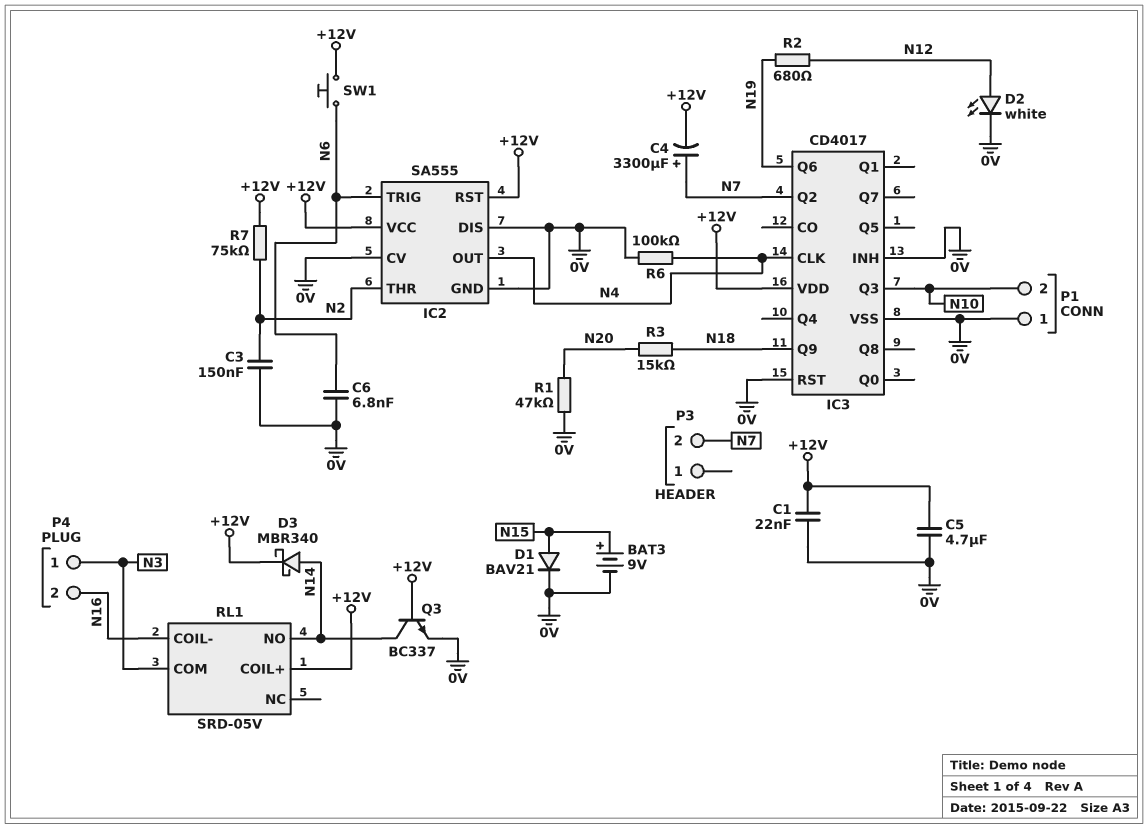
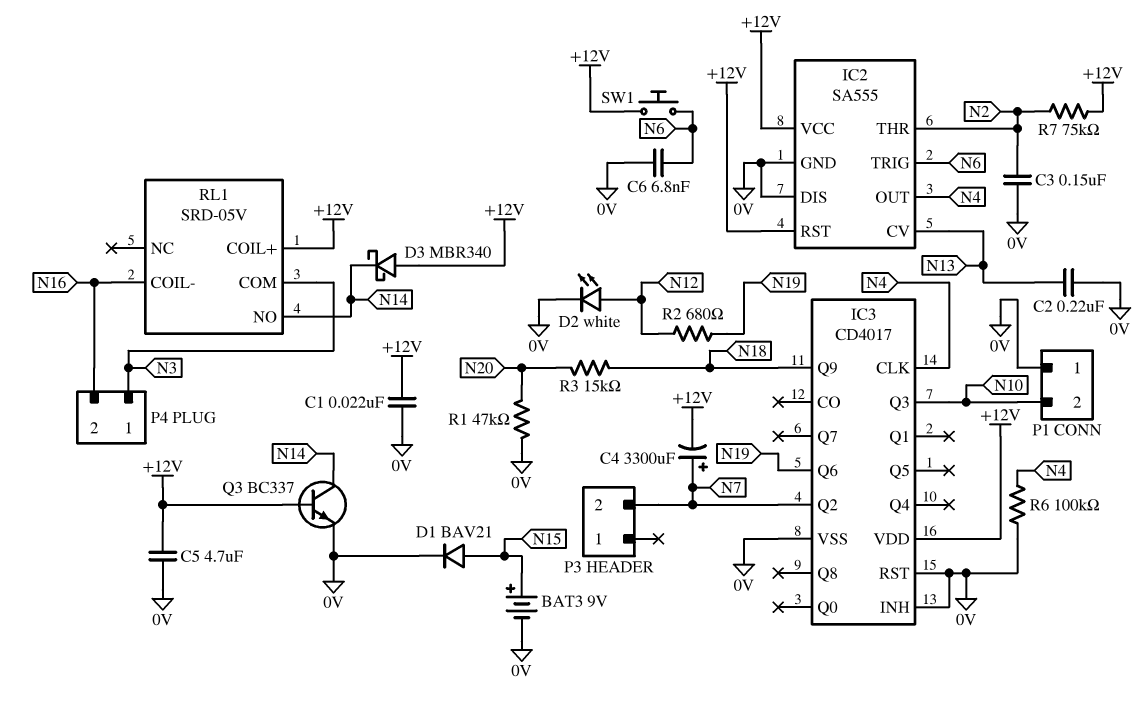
C2: none -> 220nF (0V, N13)
D3: schottky MBR340 (A N14, K +12V) -> schottky MBR340 (A +12V, K N14)
IC2 pin CV: 0V -> N13

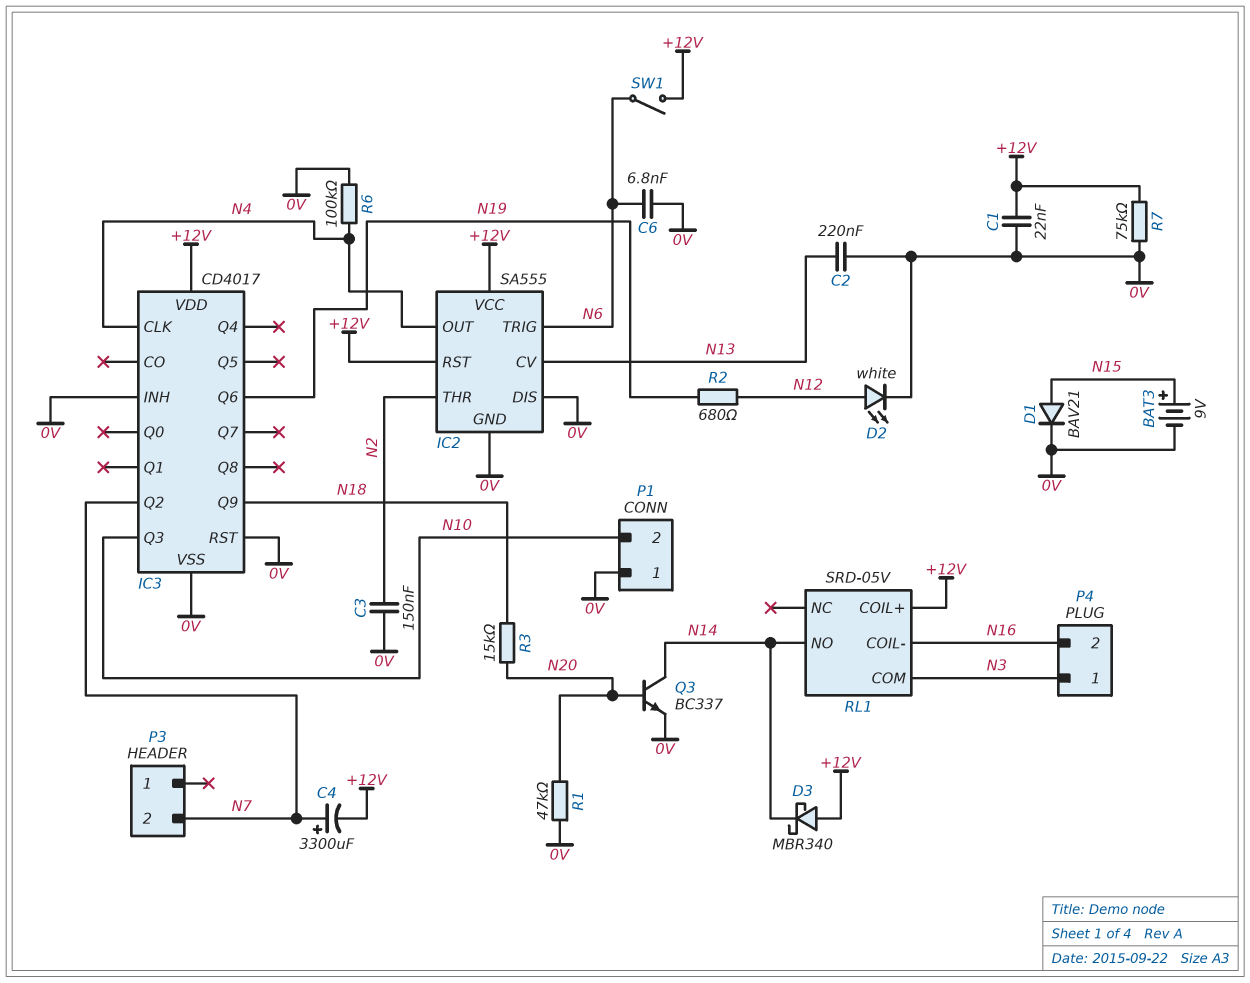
C5: 4.7uF (+12V, 0V) -> none
Q3: NPN BC337 (B +12V, C N14, E 0V) -> NPN BC337 (B N20, C N14, E 0V)
R7: 75k (+12V, N2) -> 75k (+12V, 0V)
SW1: button (+12V, N6) -> switch (+12V, N6)

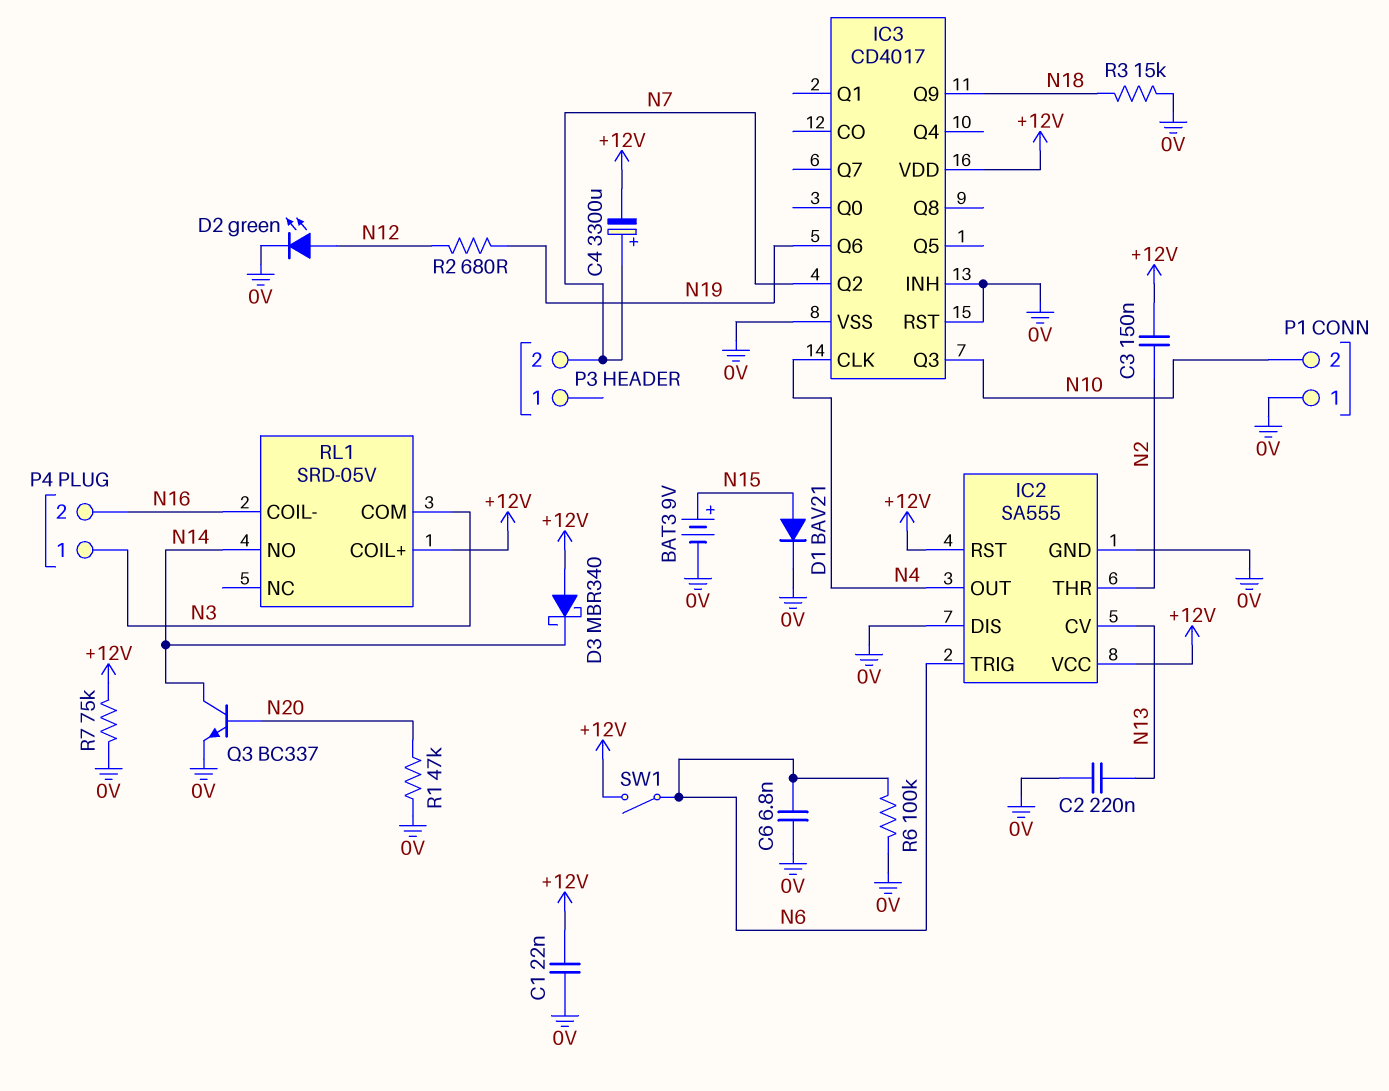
C3: 150nF (0V, N2) -> 150nF (+12V, N2)
D2: LED white (A N12, K 0V) -> LED green (A N12, K 0V)
R3: 15k (N18, N20) -> 15k (0V, N18)
R6: 100k (0V, N4) -> 100k (0V, N6)

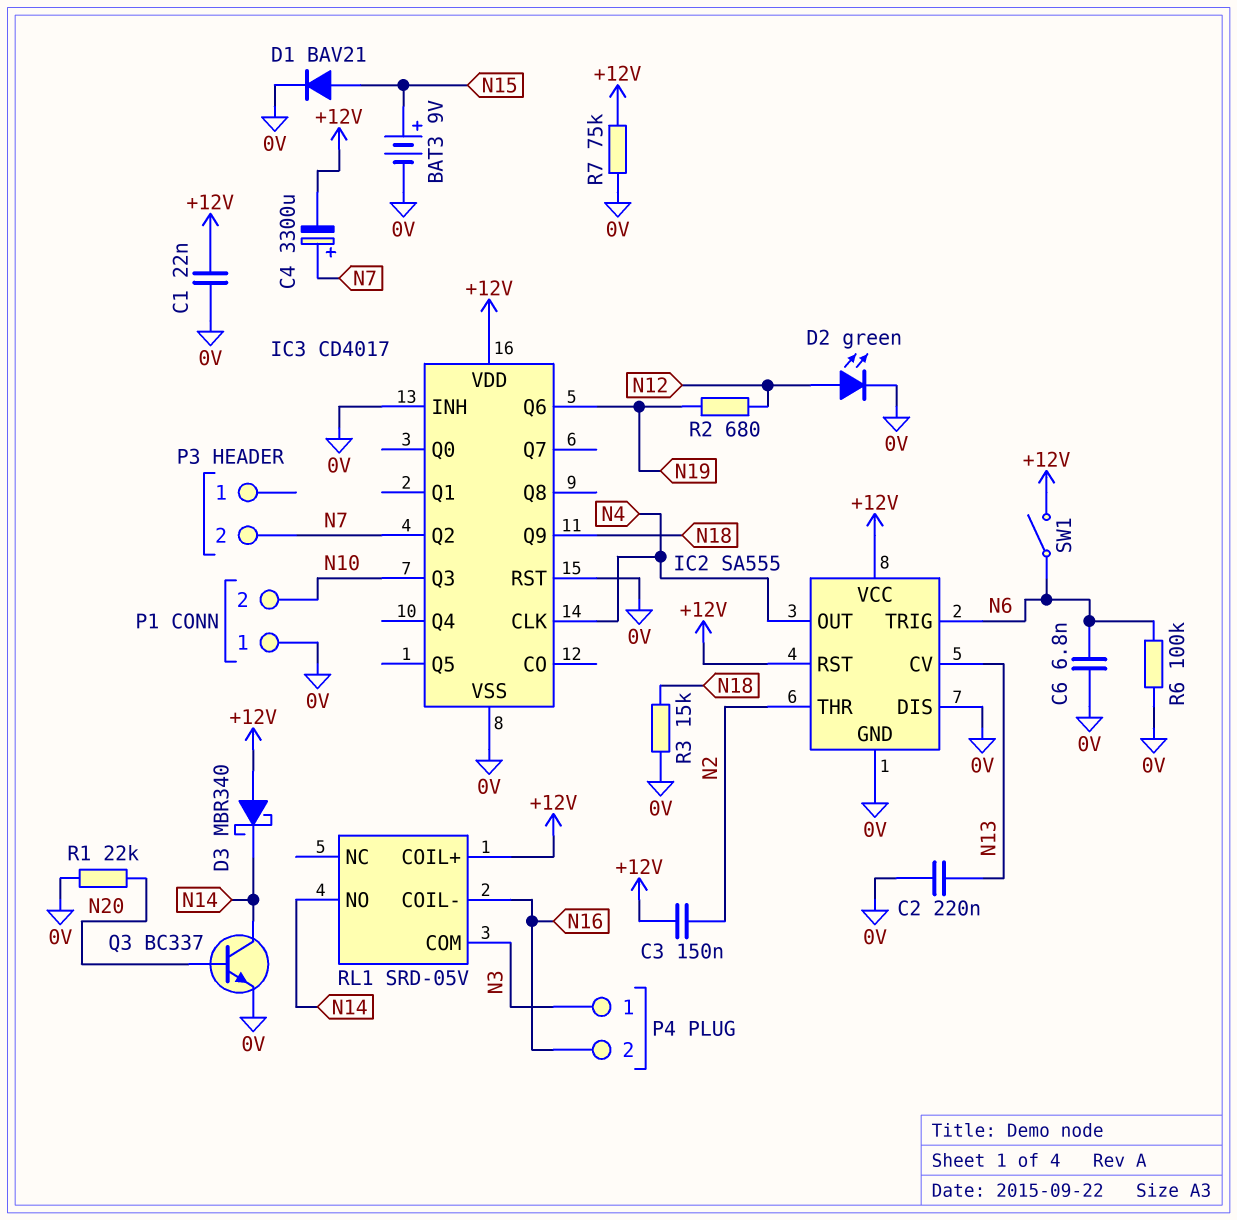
R1: 47k (0V, N20) -> 22k (0V, N20)

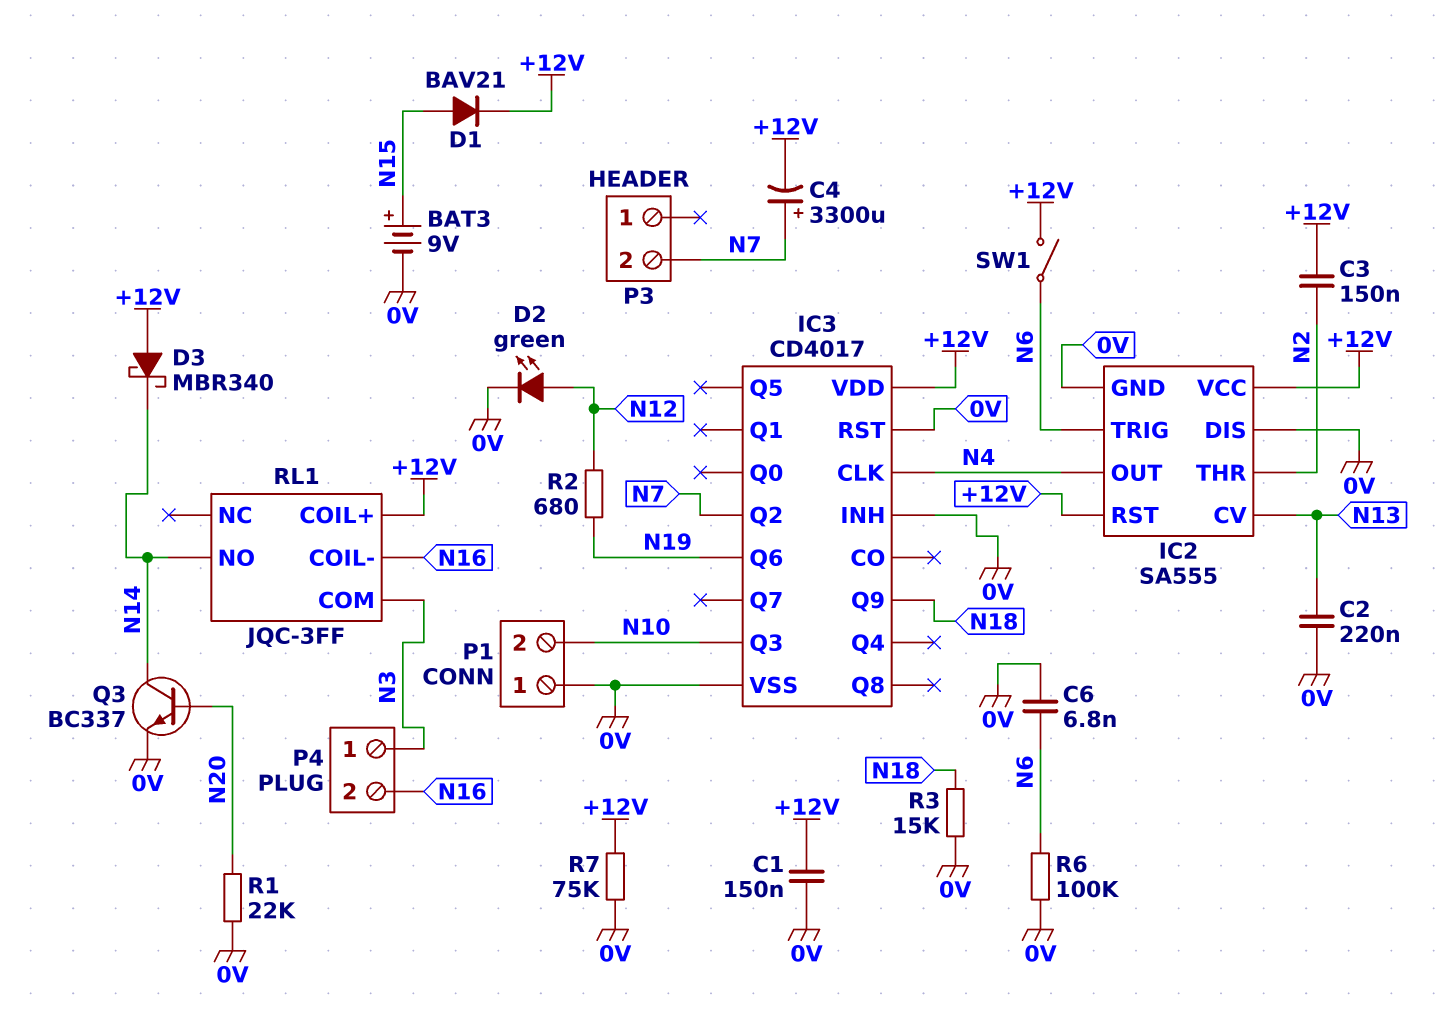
C1: 22nF (+12V, 0V) -> 150nF (+12V, 0V)
D1: diode BAV21 (A N15, K 0V) -> diode BAV21 (A N15, K +12V)
RL1: SRD-05V -> JQC-3FF

